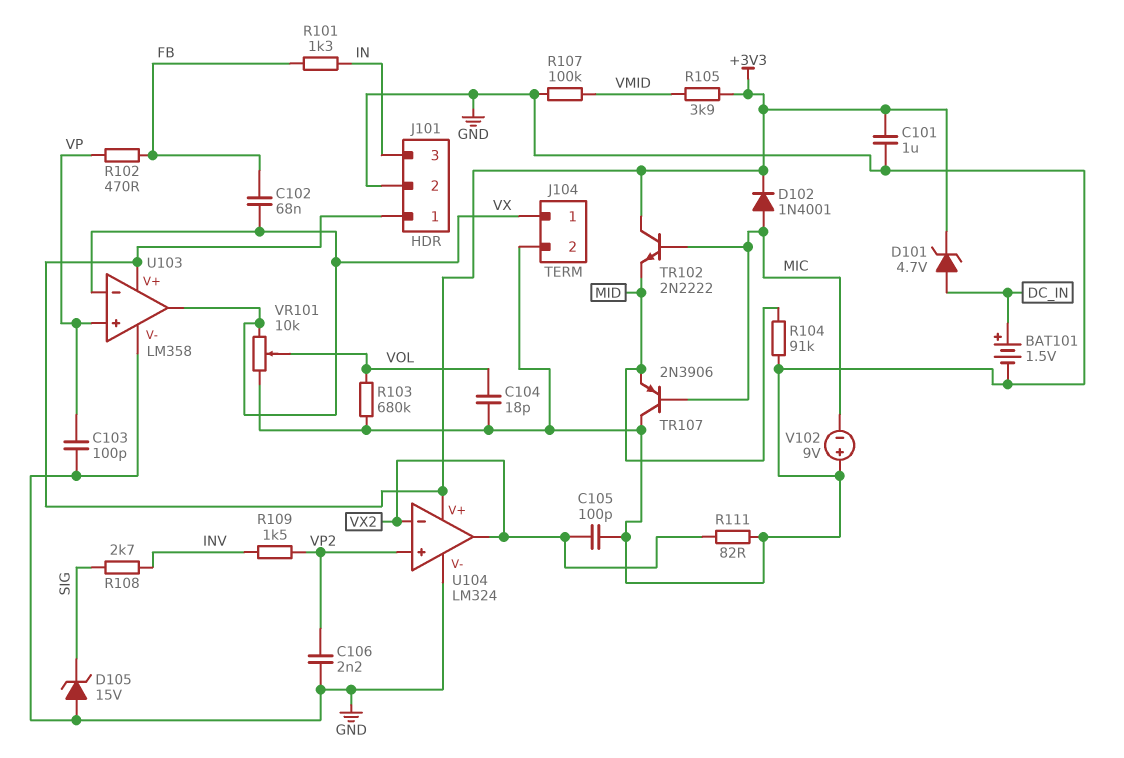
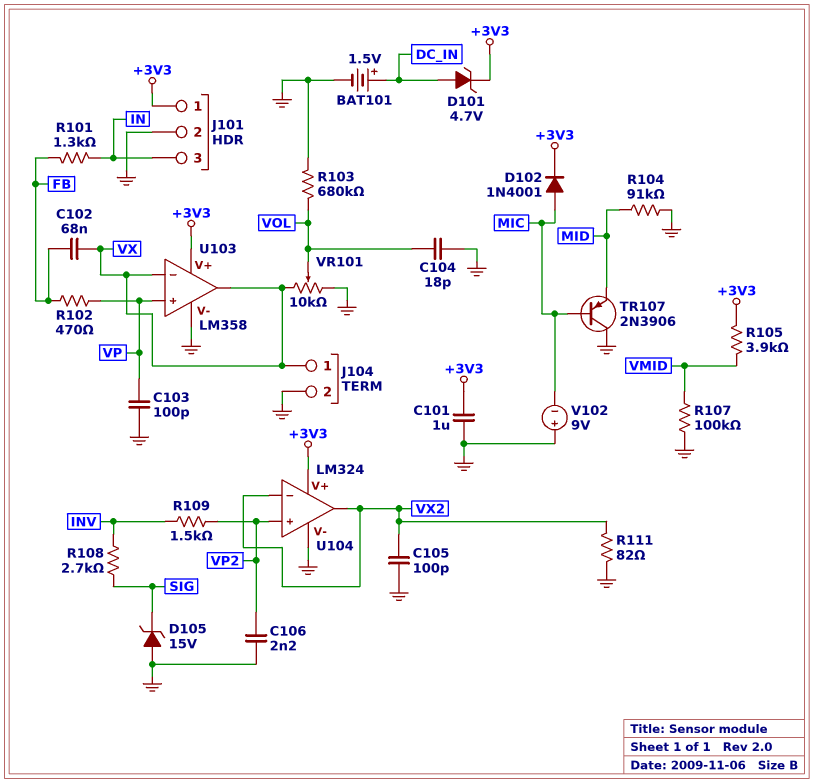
TR102: NPN 2N2222 (B MIC, C +3V3, E MID) -> none

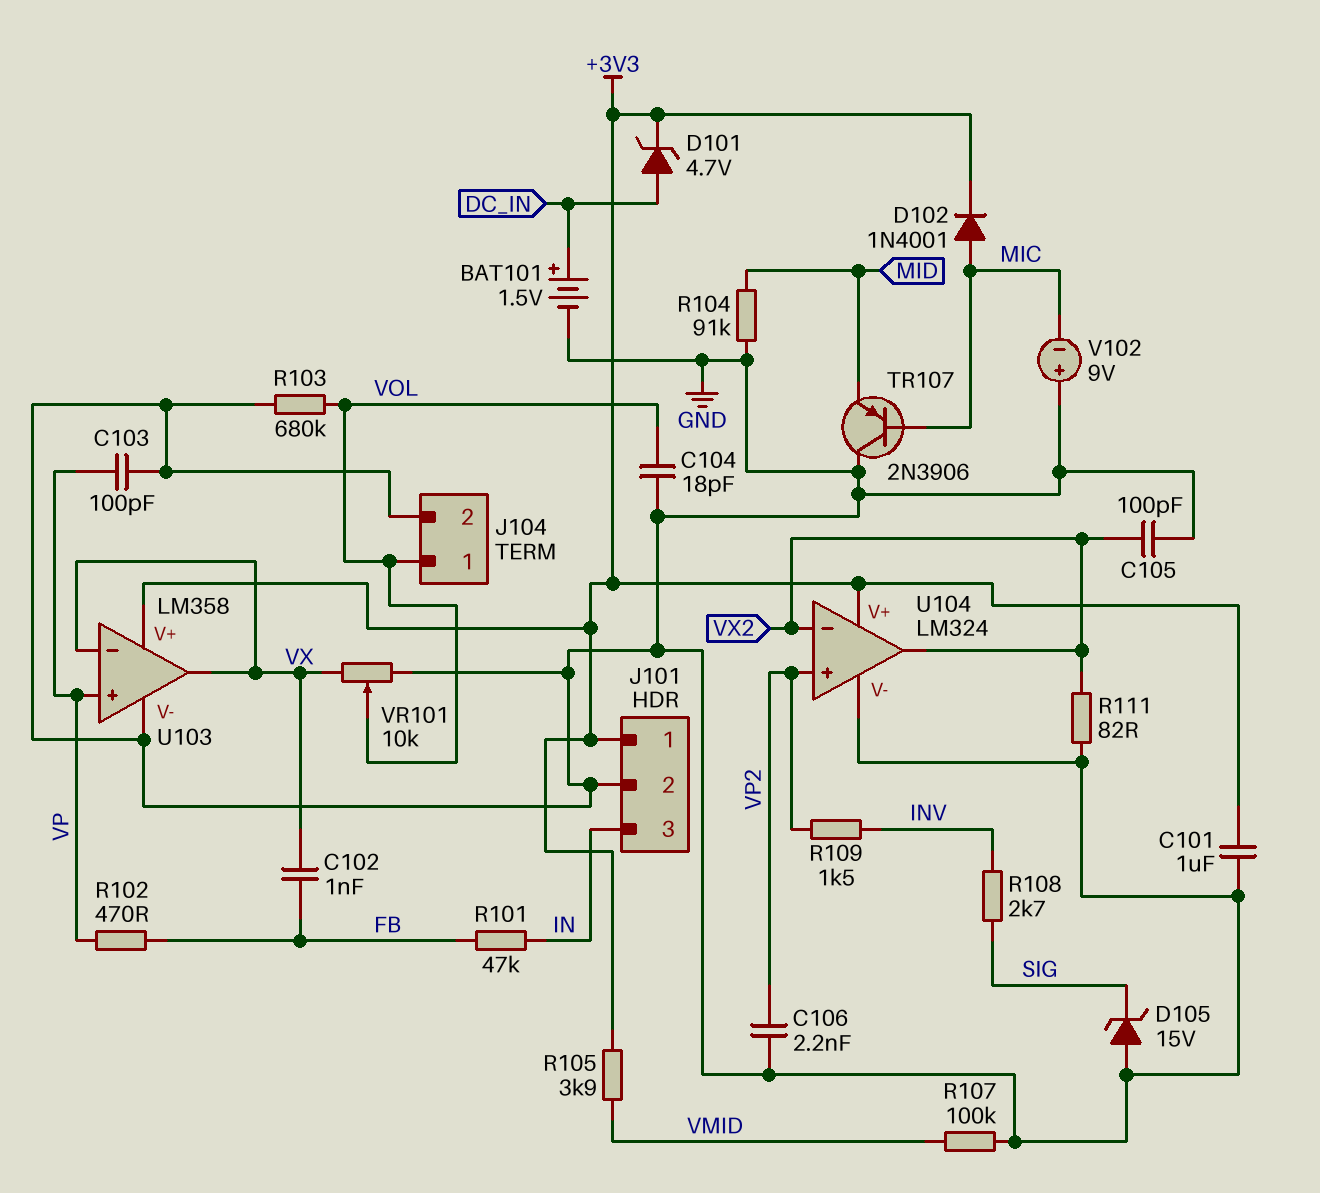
C102: 68nF (FB, VX) -> 1nF (FB, VX)
J104 pin 1: VX -> VOL
R101: 1.3k (FB, IN) -> 47k (FB, IN)

